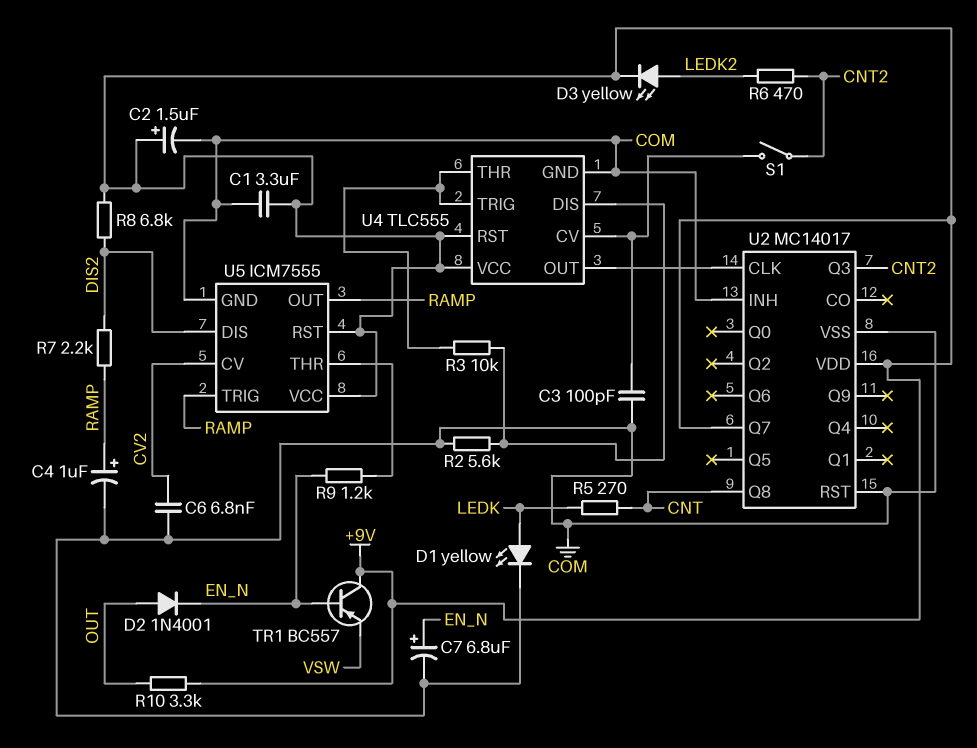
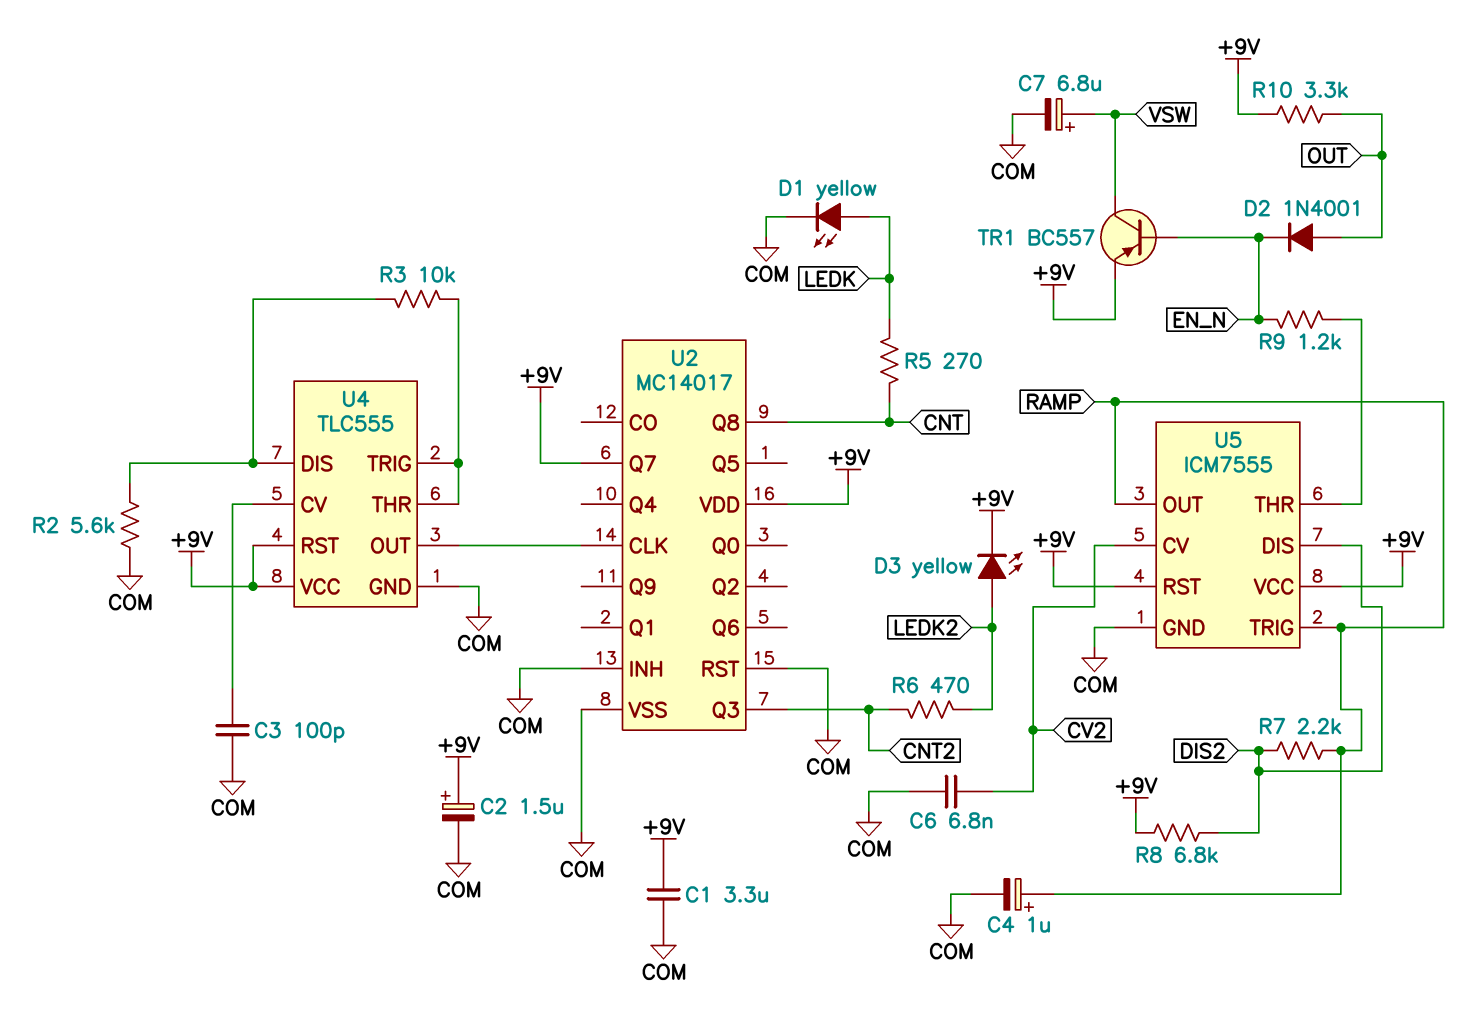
C7: 6.8uF (plus EN_N, minus COM) -> 6.8uF (plus VSW, minus COM)
S1: switch (CNT2, U4/CV) -> none
TR1: PNP BC557 (B EN_N, C +9V, E VSW) -> PNP BC557 (B EN_N, C VSW, E +9V)

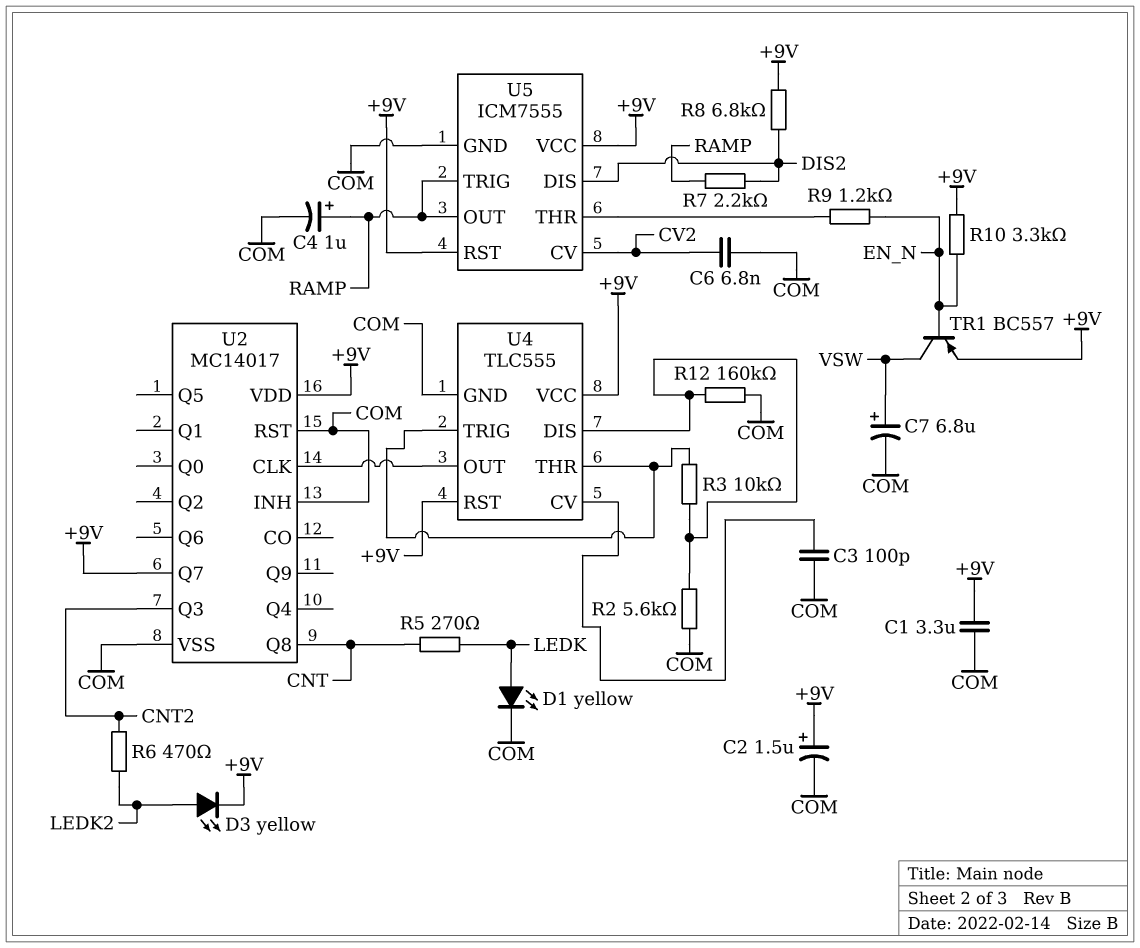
D2: diode 1N4001 (A OUT, K EN_N) -> none
R10: 3.3k (+9V, OUT) -> 3.3k (+9V, EN_N)
R12: none -> 160k (COM, U4/DIS)

